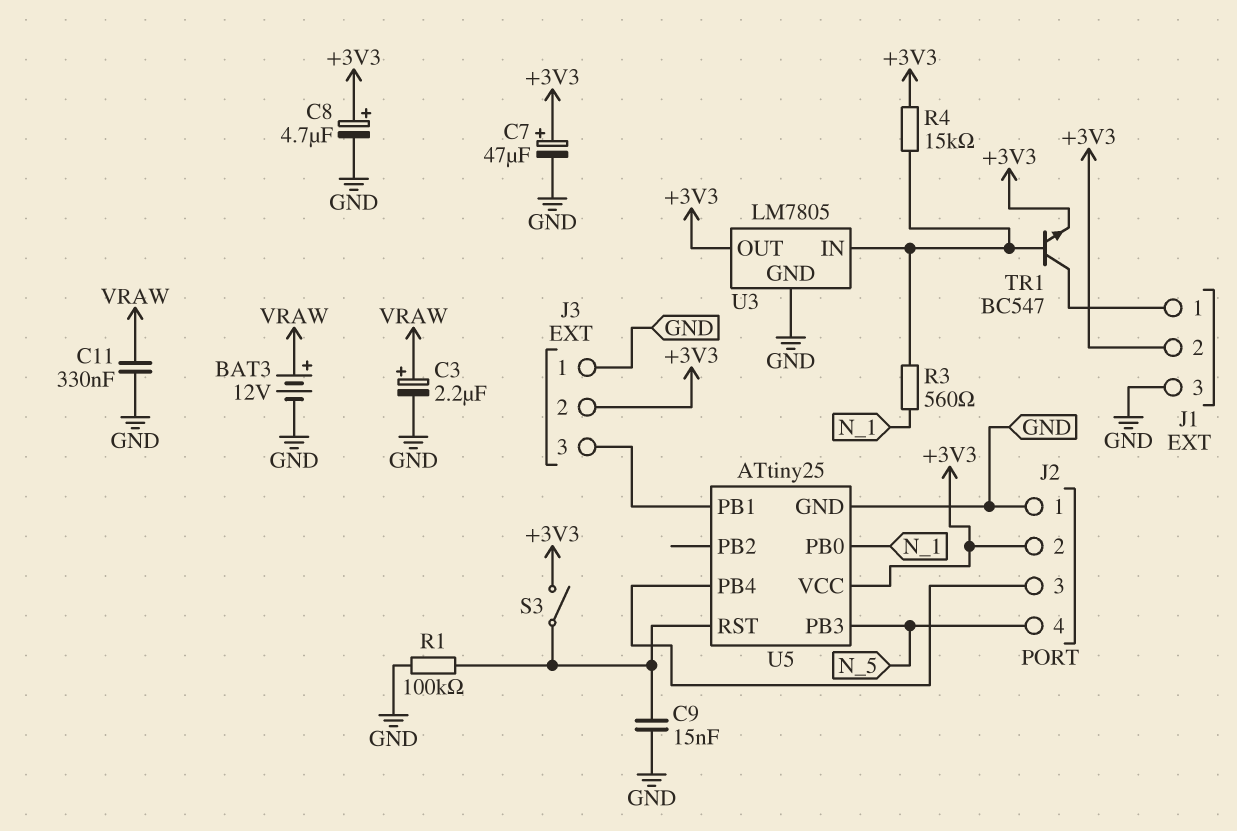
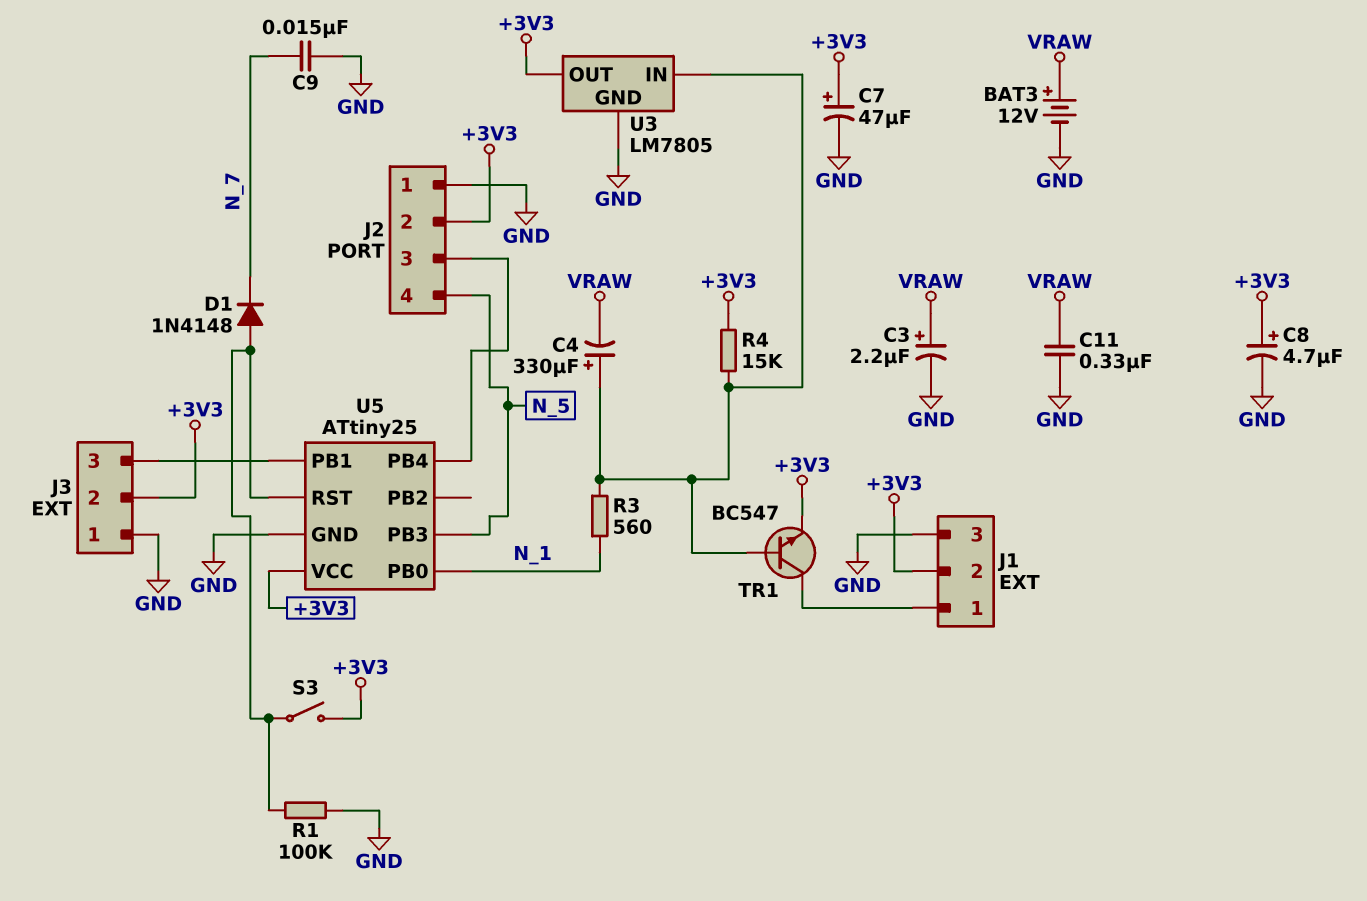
C4: none -> 330uF (plus U3/IN, minus VRAW)
C9: 15nF (GND, U5/RST) -> 15nF (GND, N_7)
D1: none -> diode 1N4148 (A U5/RST, K N_7)

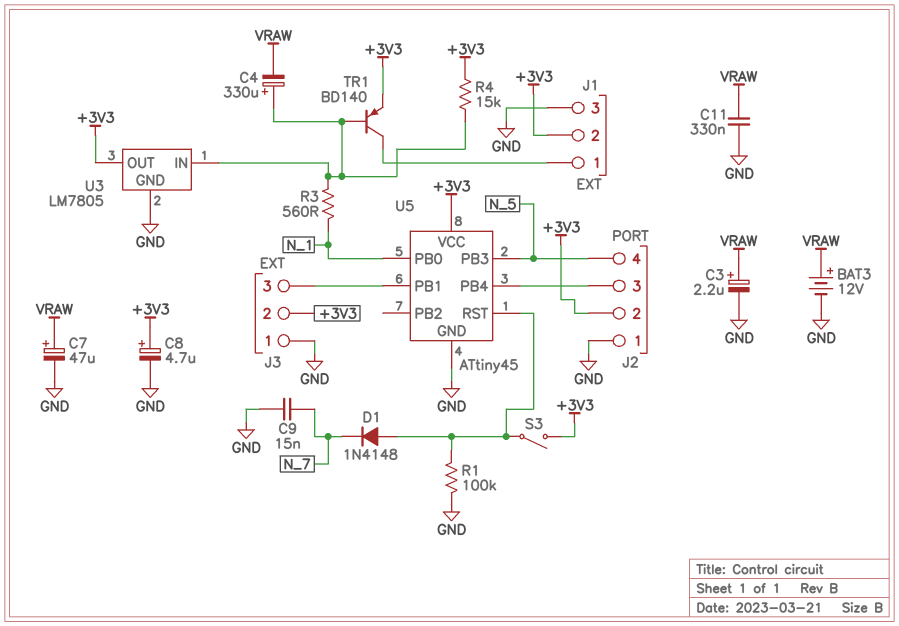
C7: 47uF (plus +3V3, minus GND) -> 47uF (plus VRAW, minus GND)
TR1: NPN BC547 (B U3/IN, C J1/1, E +3V3) -> PNP BD140 (B U3/IN, C J1/1, E +3V3)
U5: ATtiny25 -> ATtiny45

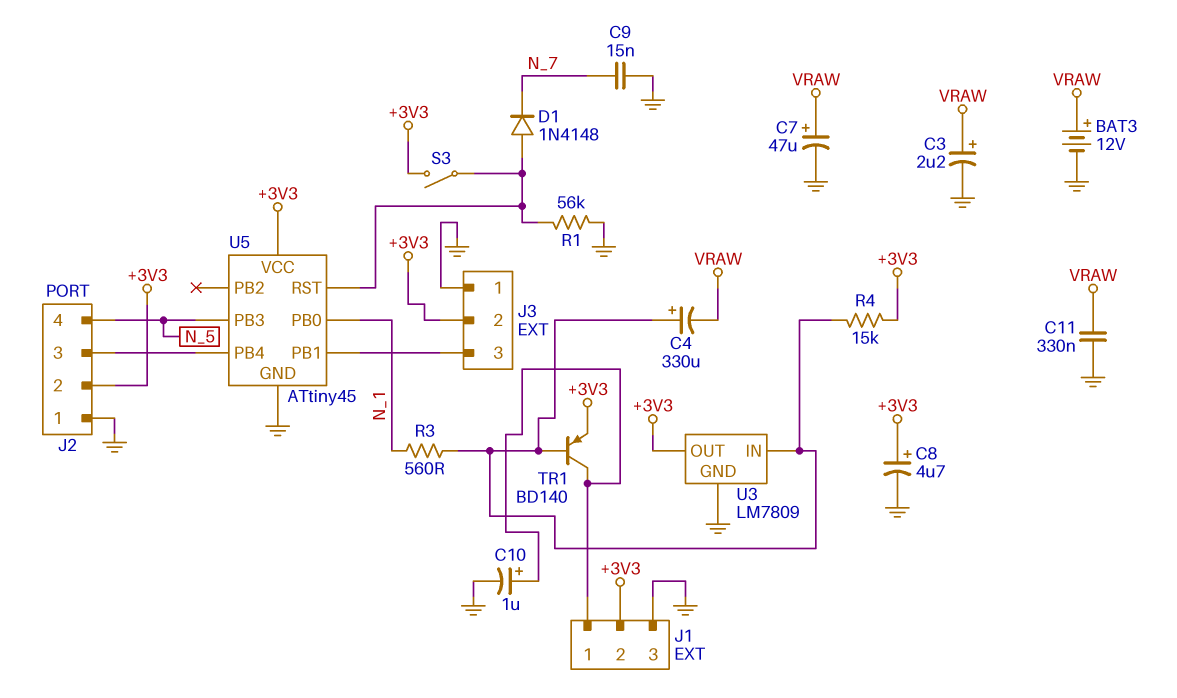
C10: none -> 1uF (plus J1/1, minus GND)
R1: 100k (GND, U5/RST) -> 56k (GND, U5/RST)
U3: LM7805 -> LM7809

